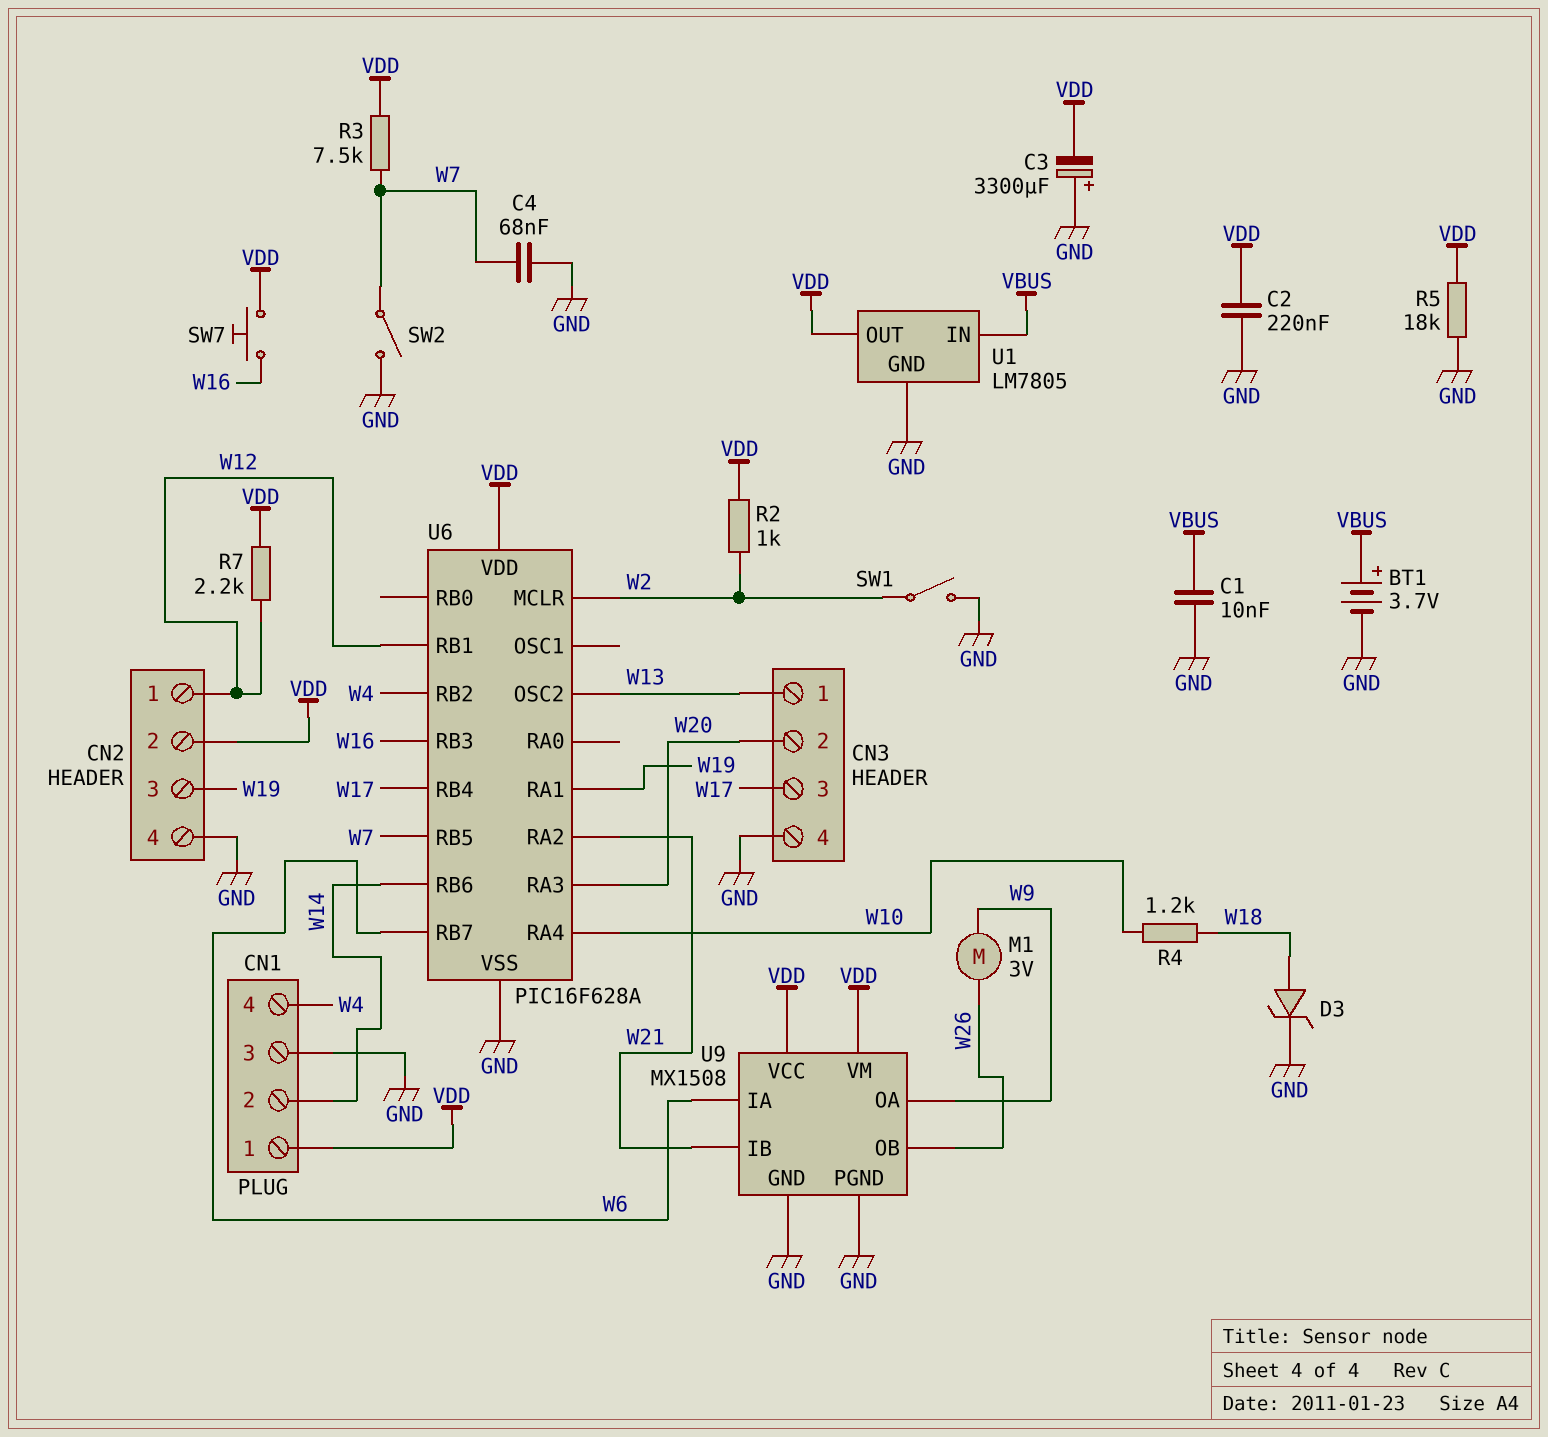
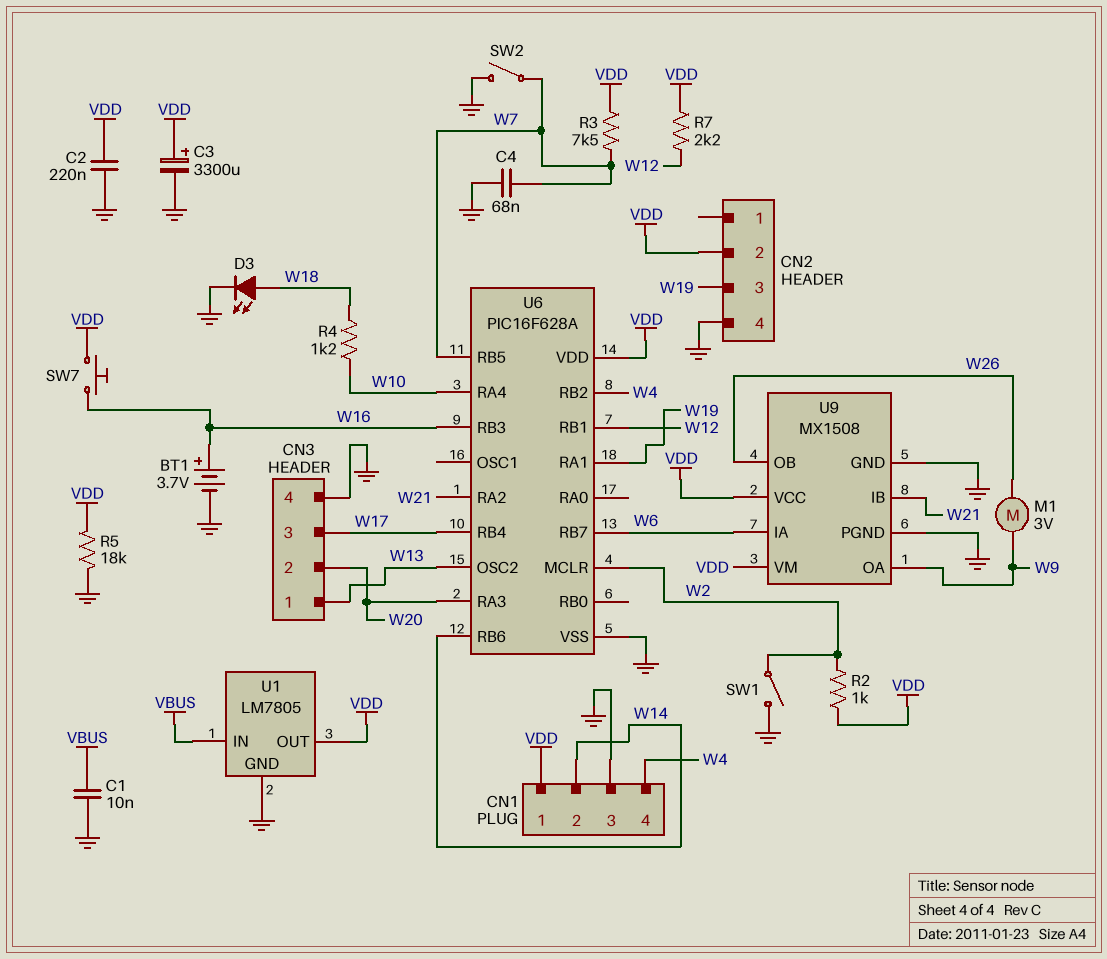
BT1: 3.7V (plus VBUS, minus GND) -> 3.7V (plus W16, minus GND)
C3: 3300uF (plus GND, minus VDD) -> 3300uF (plus VDD, minus GND)
CN2 pin 1: W12 -> none
D3: zener (A W18, K GND) -> LED (A W18, K GND)

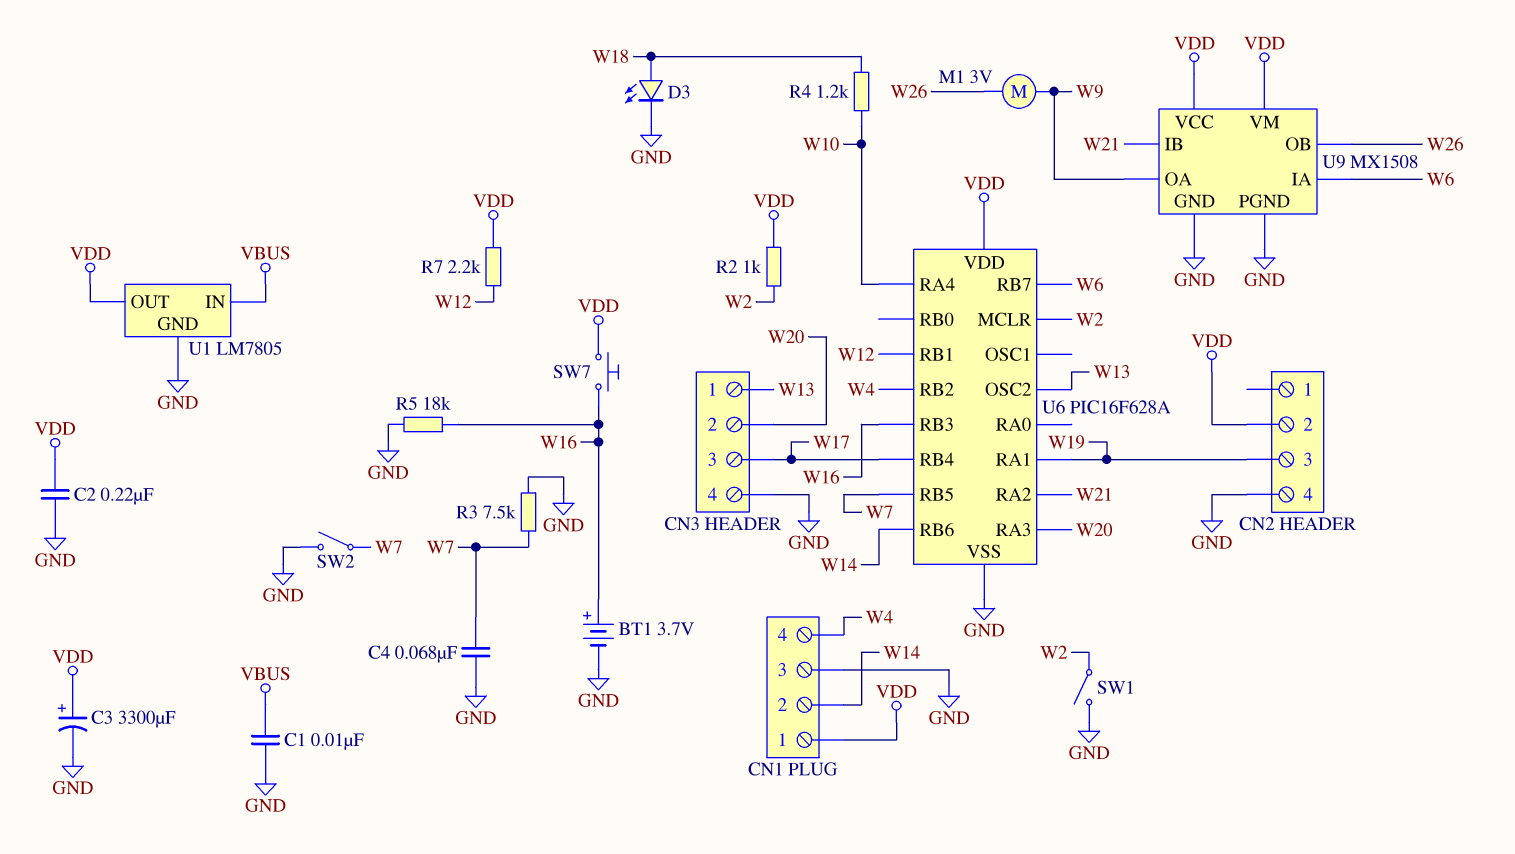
R3: 7.5k (VDD, W7) -> 7.5k (GND, W7)
R5: 18k (GND, VDD) -> 18k (GND, W16)

